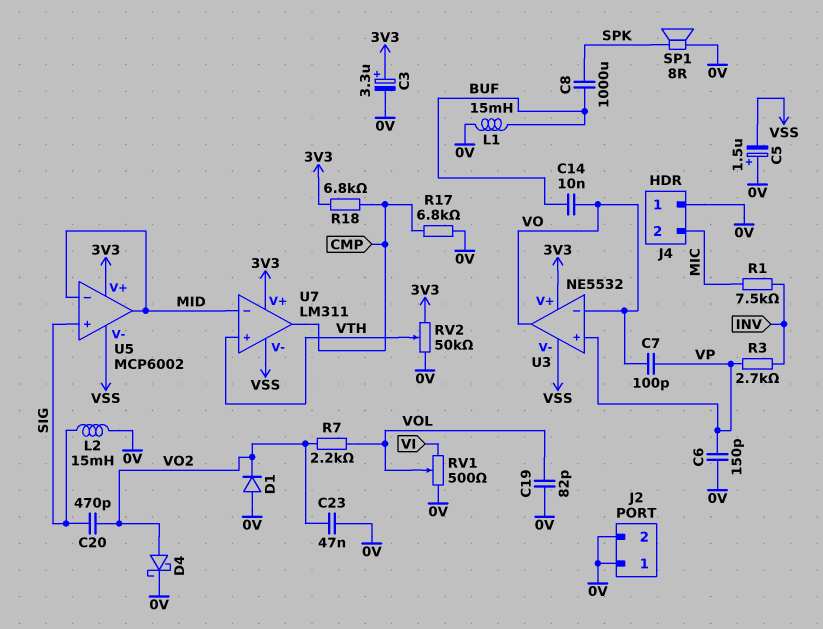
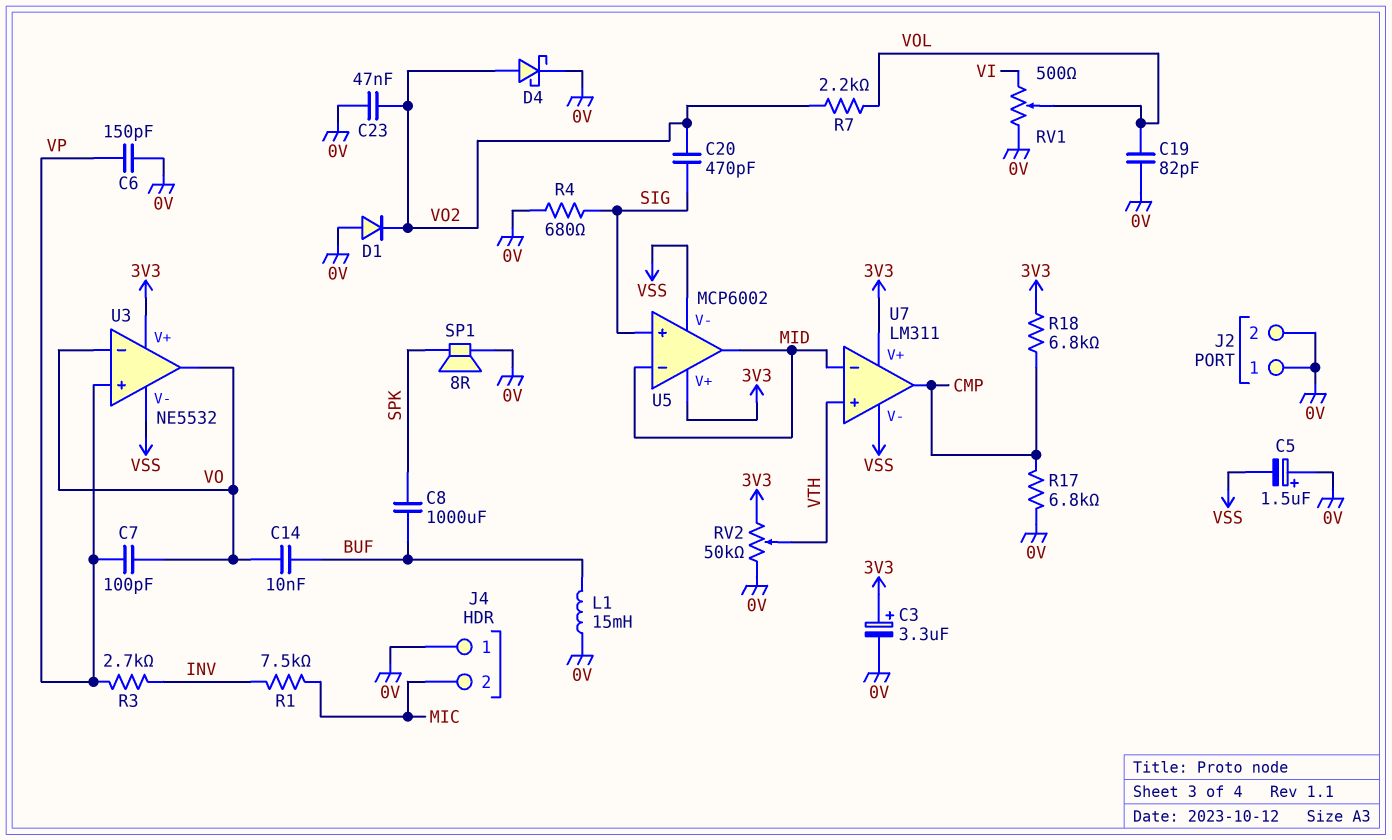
L2: 15mH (0V, SIG) -> none
R4: none -> 680 (0V, SIG)

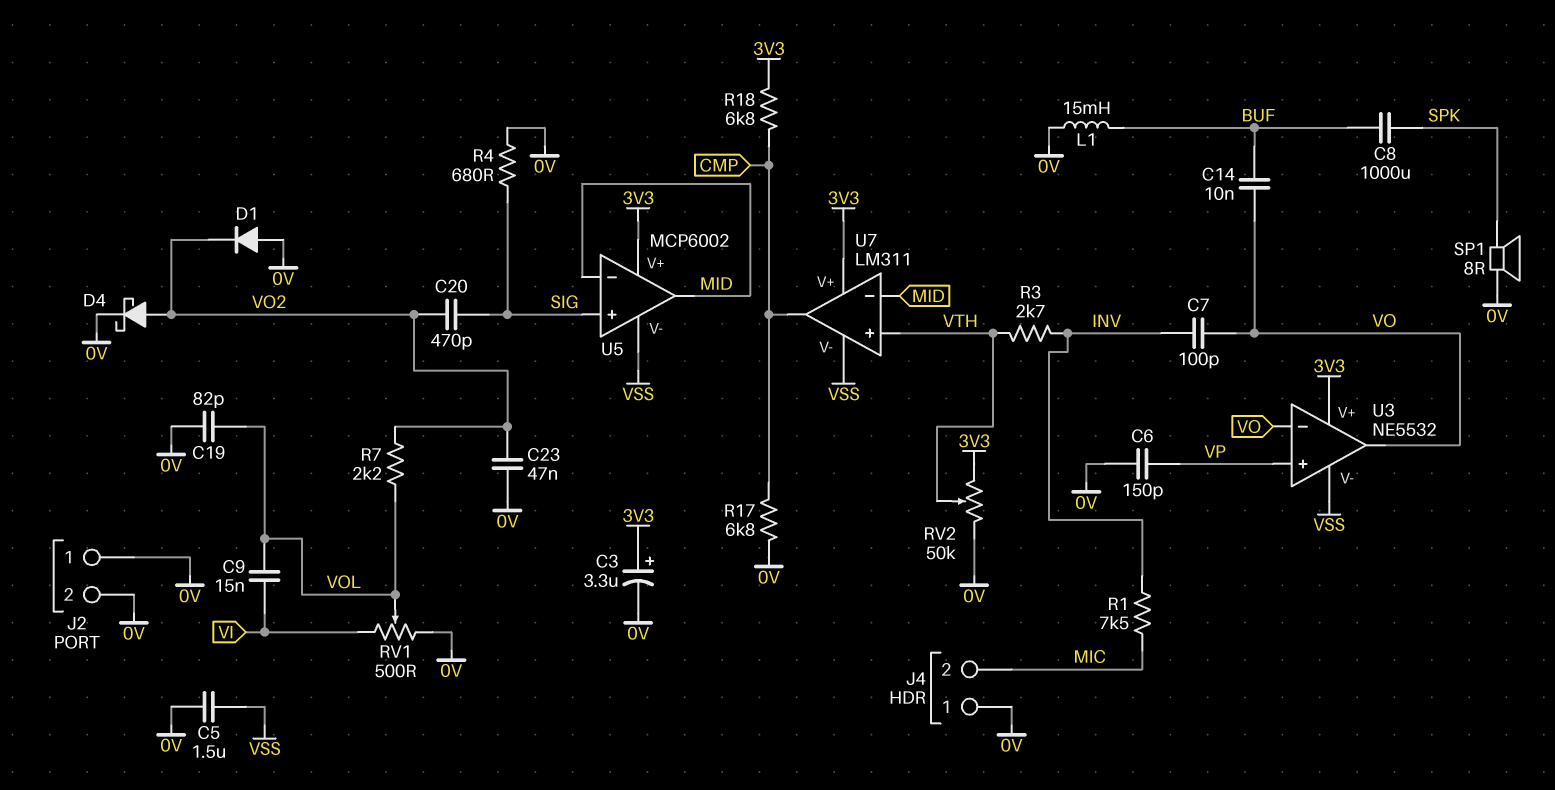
C5: 1.5uF (plus 0V, minus VSS) -> 1.5uF (0V, VSS)
C7: 100pF (VO, VP) -> 100pF (INV, VO)
C9: none -> 15nF (VI, VOL)
R3: 2.7k (INV, VP) -> 2.7k (INV, VTH)

